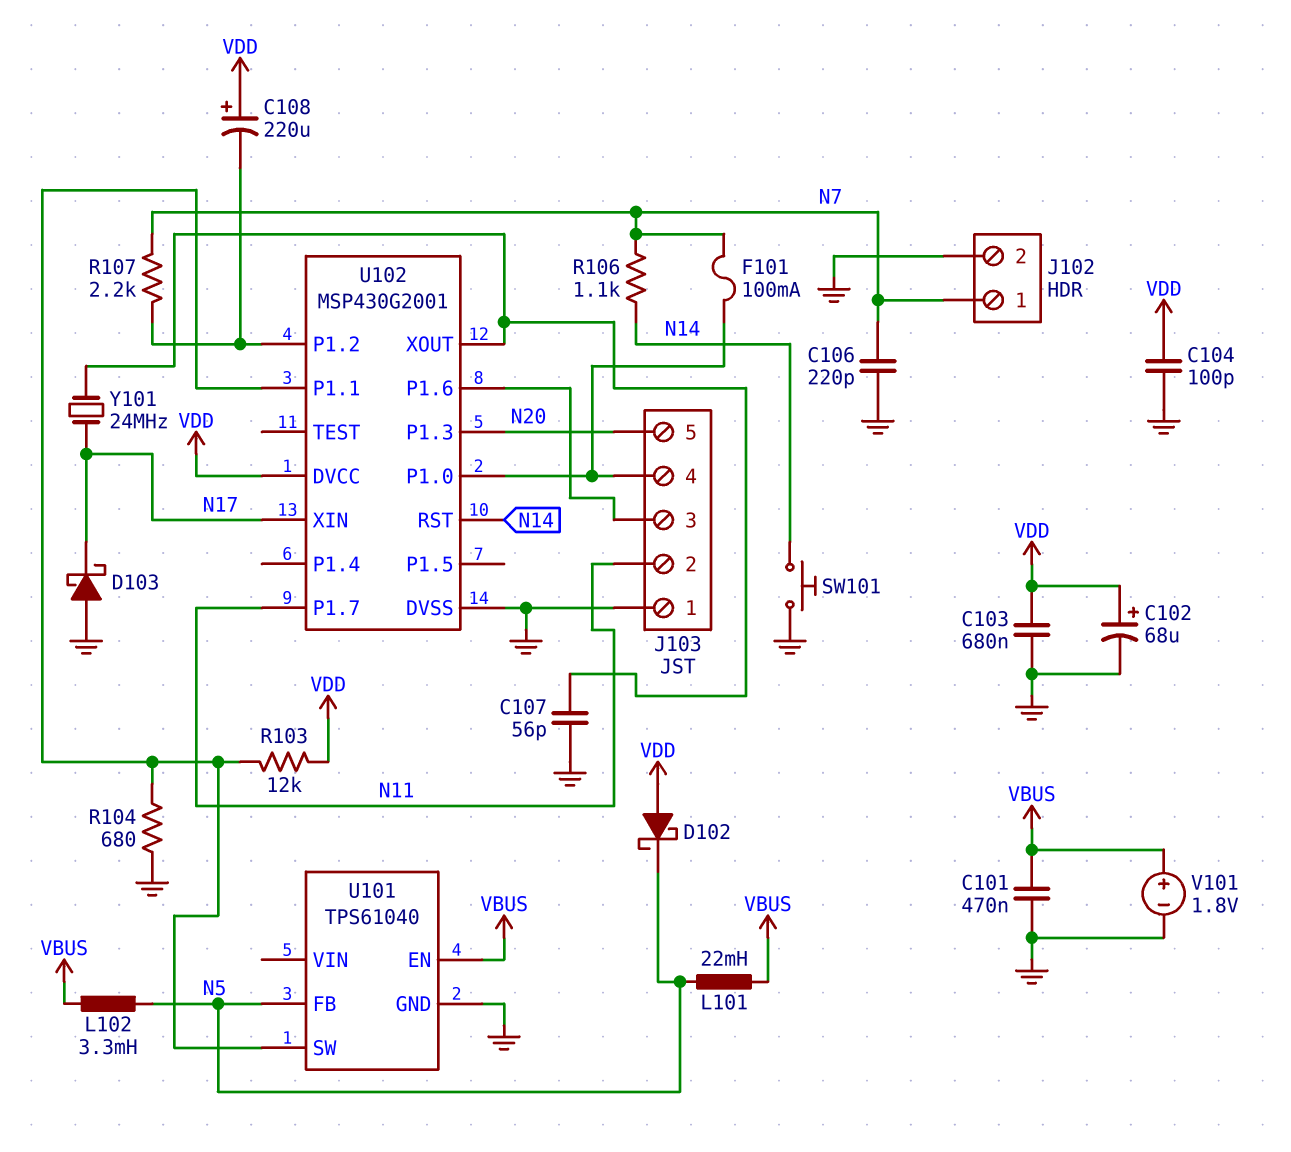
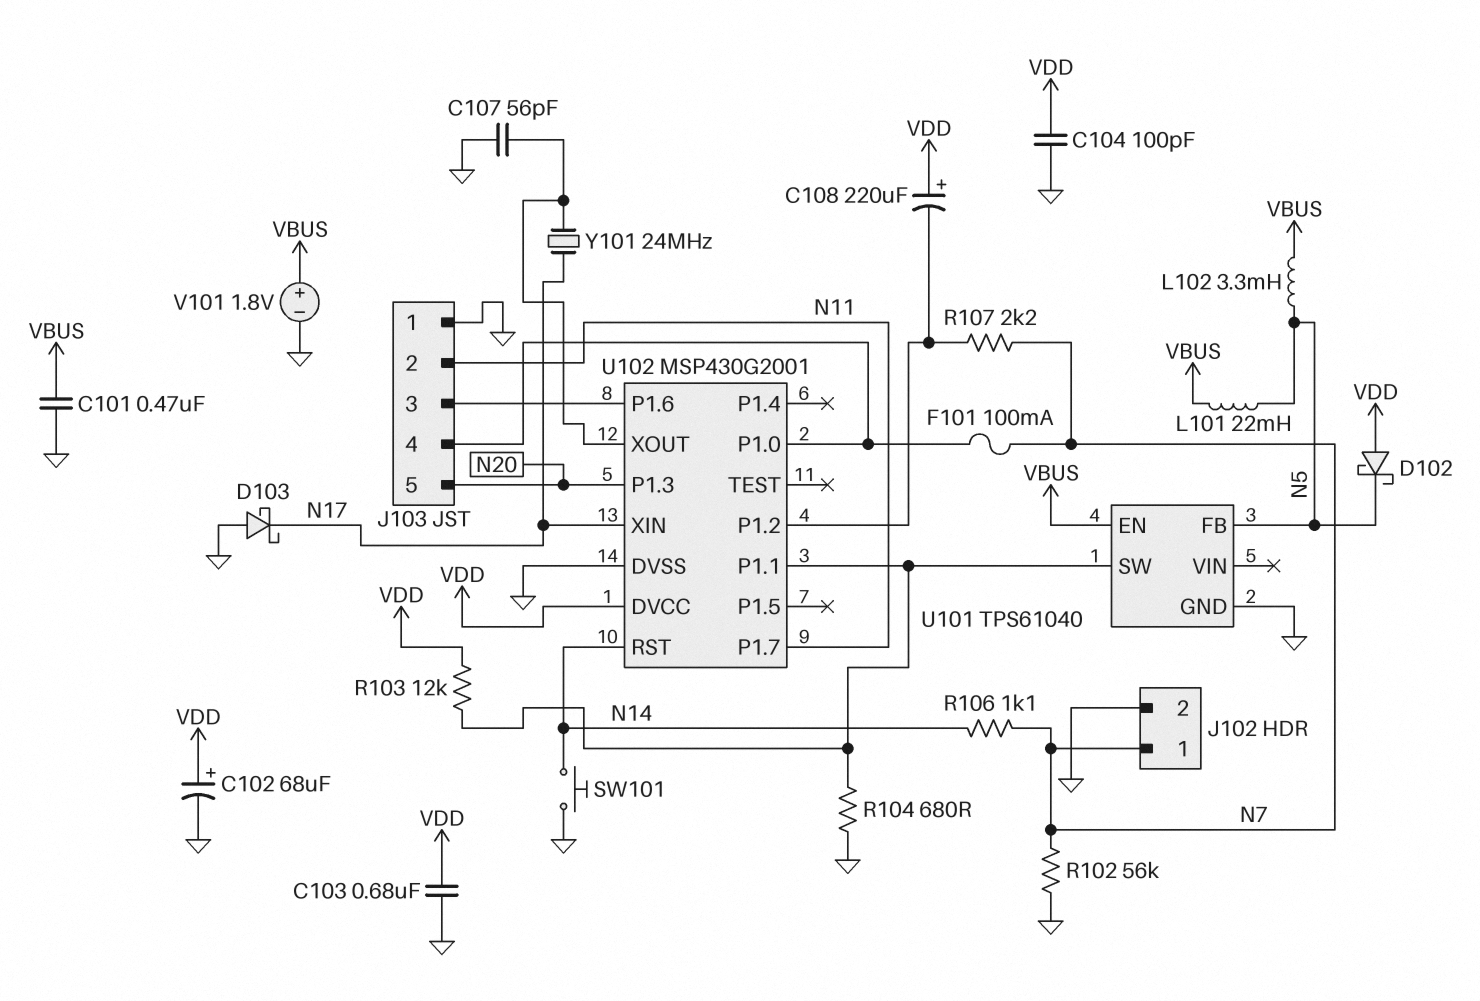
C106: 220pF (GND, N7) -> none
R102: none -> 56k (GND, N7)

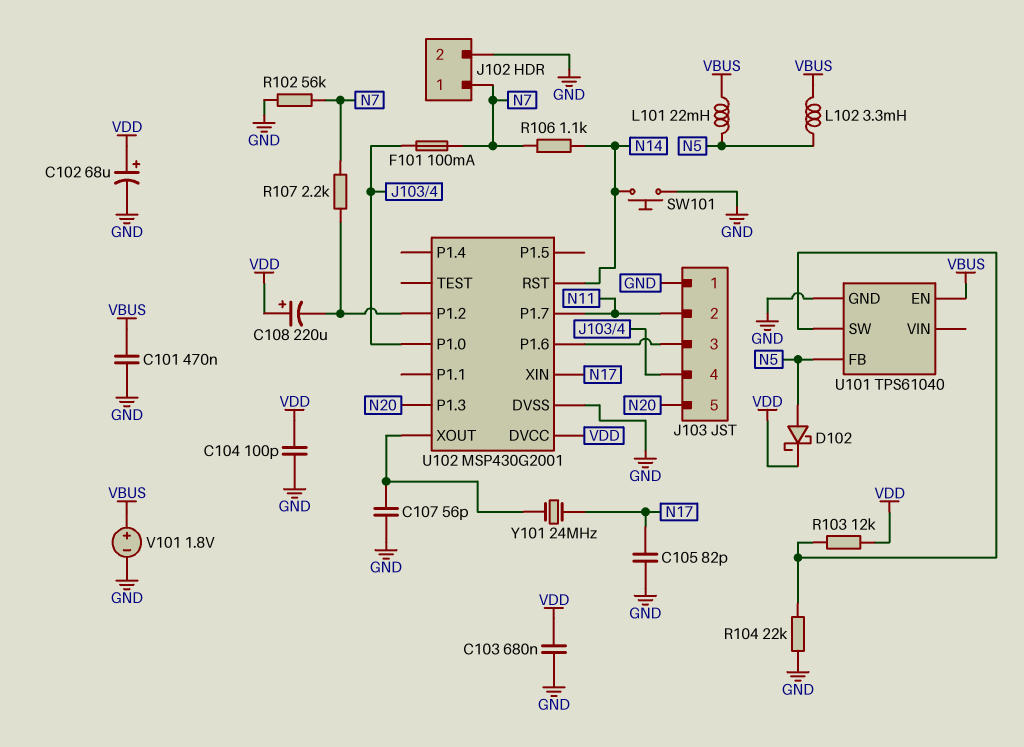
C105: none -> 82pF (GND, N17)
D102: schottky (A VDD, K N5) -> schottky (A N5, K VDD)
D103: schottky (A GND, K N17) -> none
R104: 680 (GND, U101/SW) -> 22k (GND, U101/SW)
U102 pin P1.1: U101/SW -> none

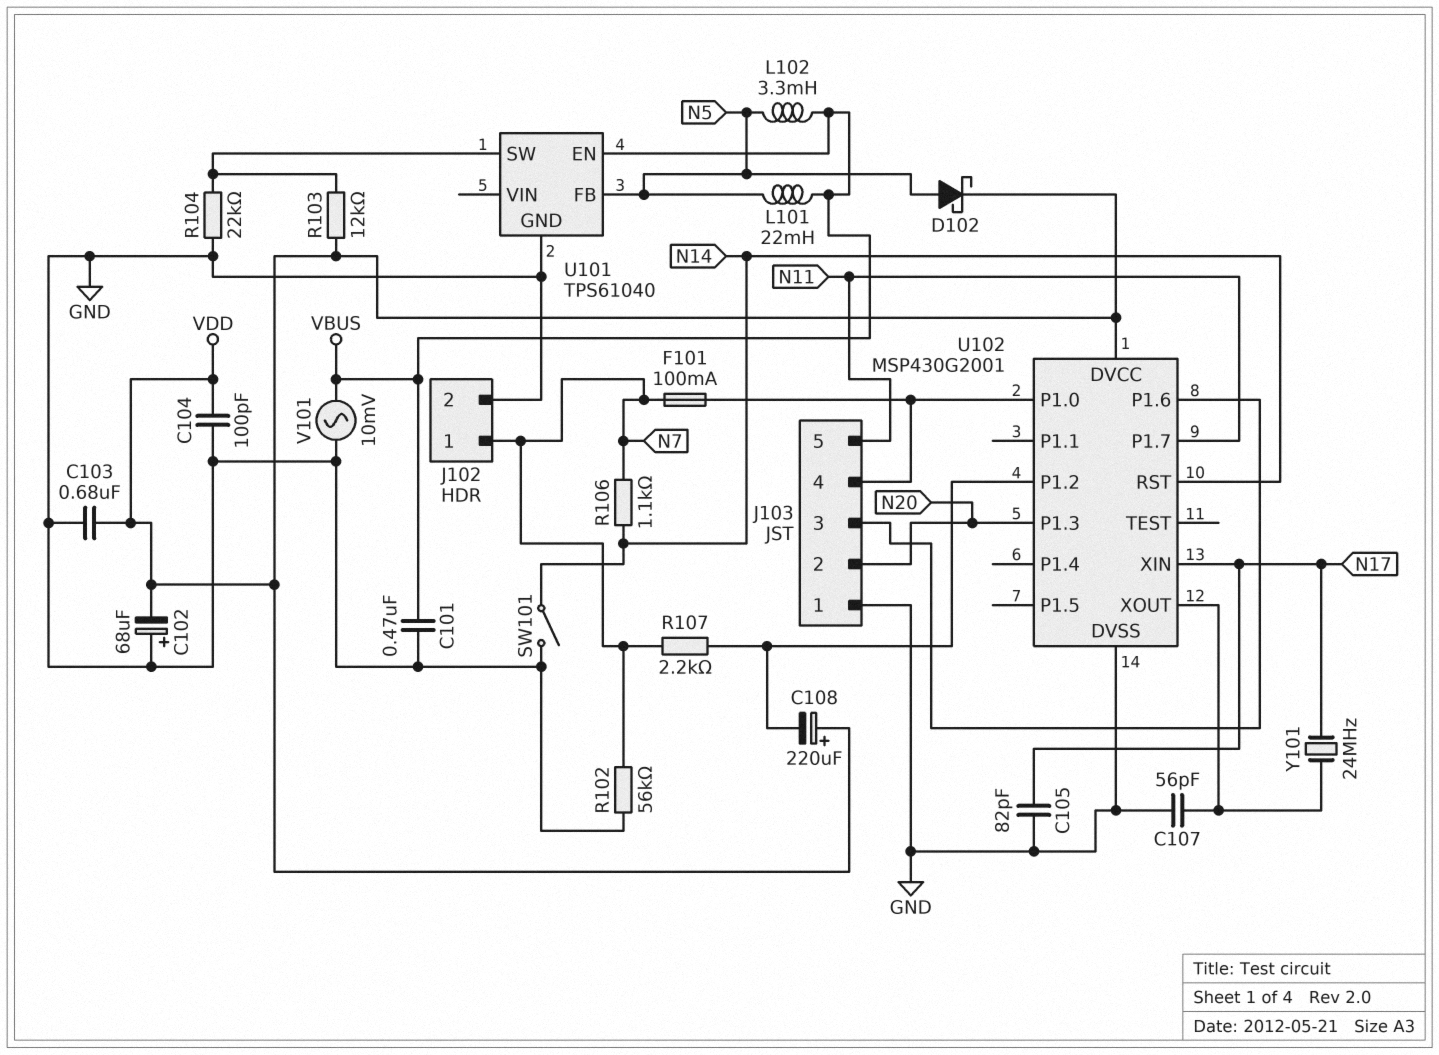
C102: 68uF (plus VDD, minus GND) -> 68uF (plus GND, minus VDD)
J103 pin 2: N11 -> N20
J103 pin 5: N20 -> N11
SW101: button (GND, N14) -> switch (GND, N14)
V101: 1.8V (plus VBUS, minus GND) -> AC 10mV (GND, VBUS)

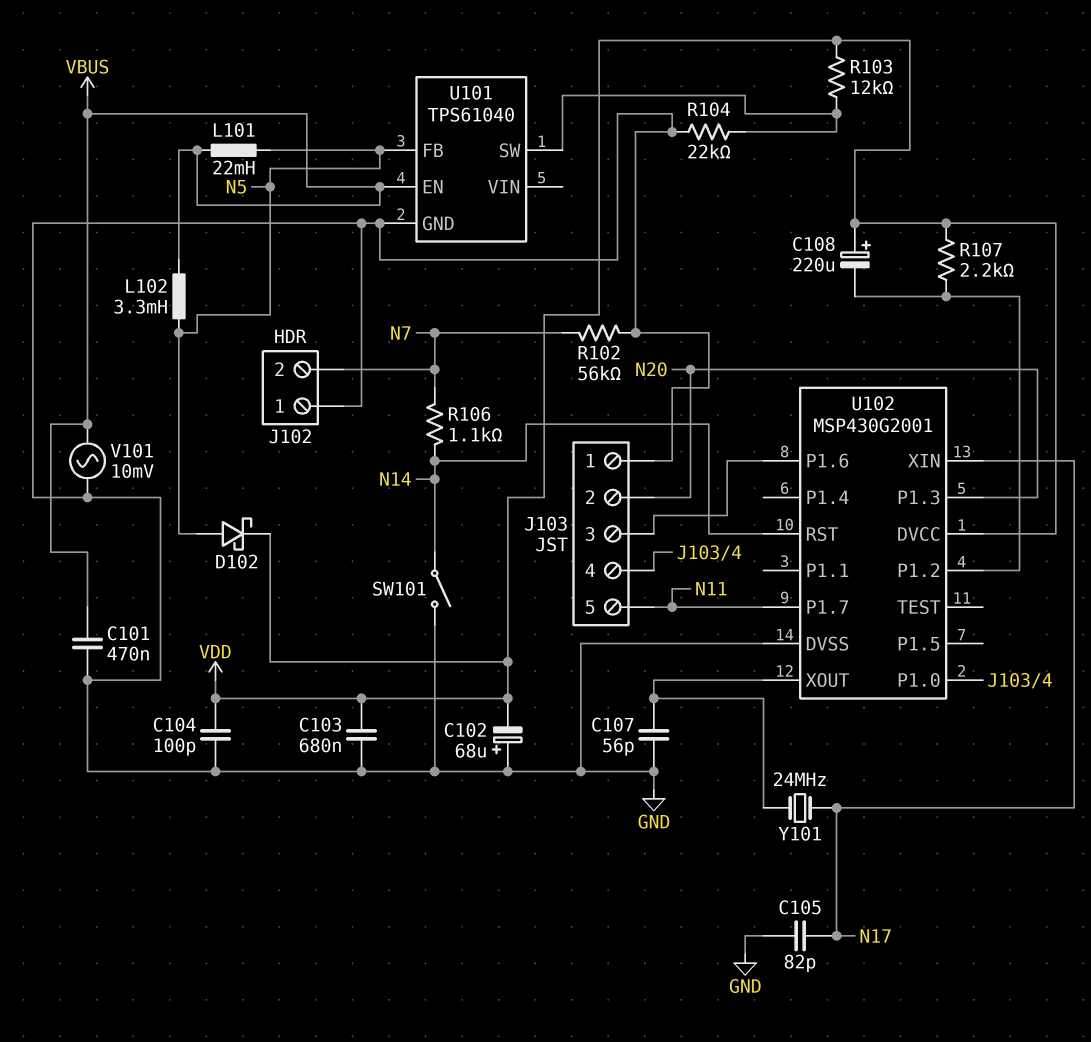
F101: 100mA (J103/4, N7) -> none
J102 pin 1: N7 -> GND
J102 pin 2: GND -> N7
R107: 2.2k (N7, U102/P1.2) -> 2.2k (U102/P1.2, VDD)

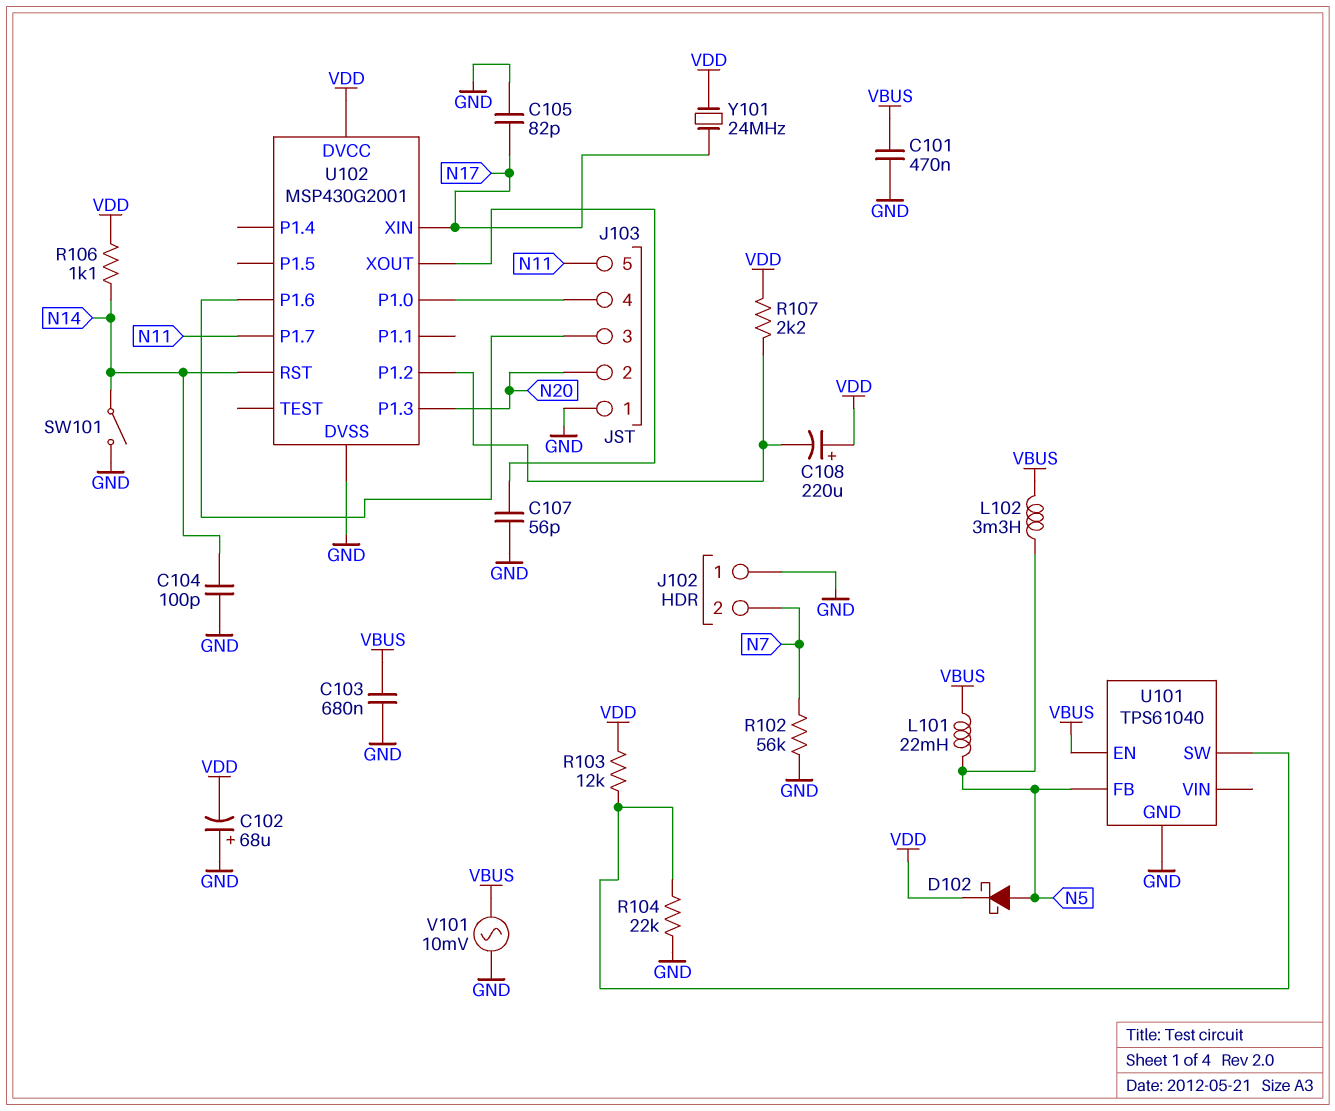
C103: 680nF (GND, VDD) -> 680nF (GND, VBUS)
C104: 100pF (GND, VDD) -> 100pF (GND, N14)
R106: 1.1k (N7, N14) -> 1.1k (N14, VDD)
Y101: 24MHz (N17, U102/XOUT) -> 24MHz (N17, VDD)

